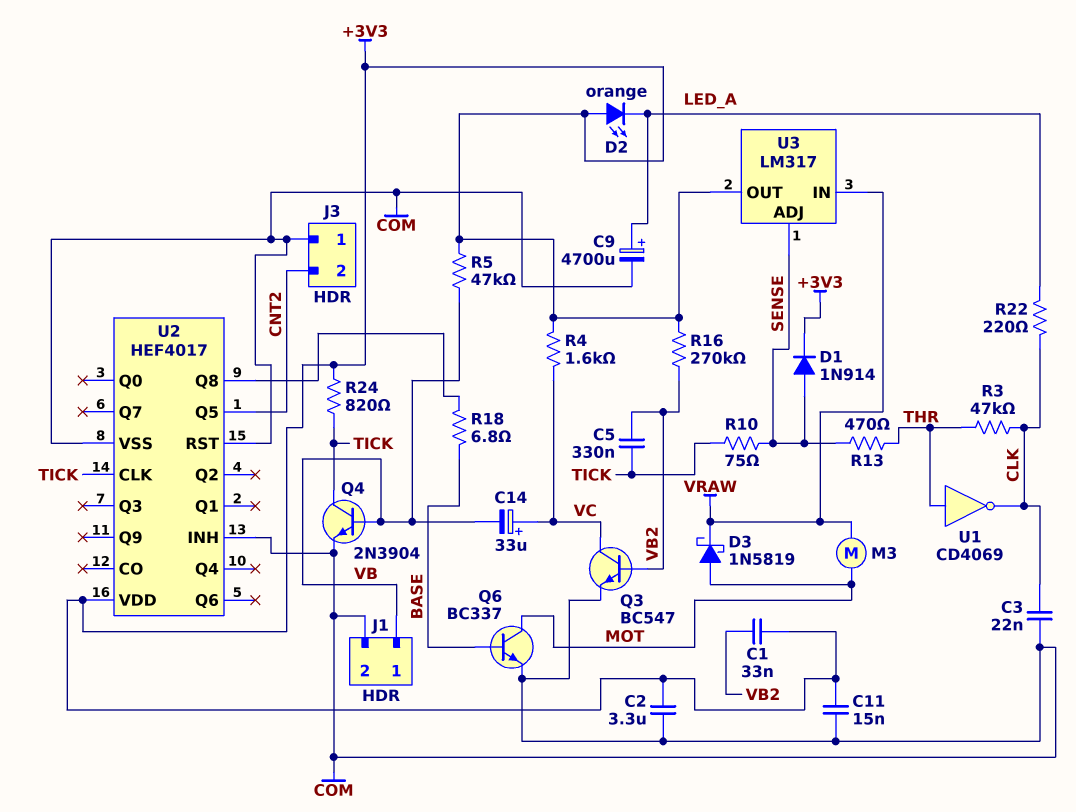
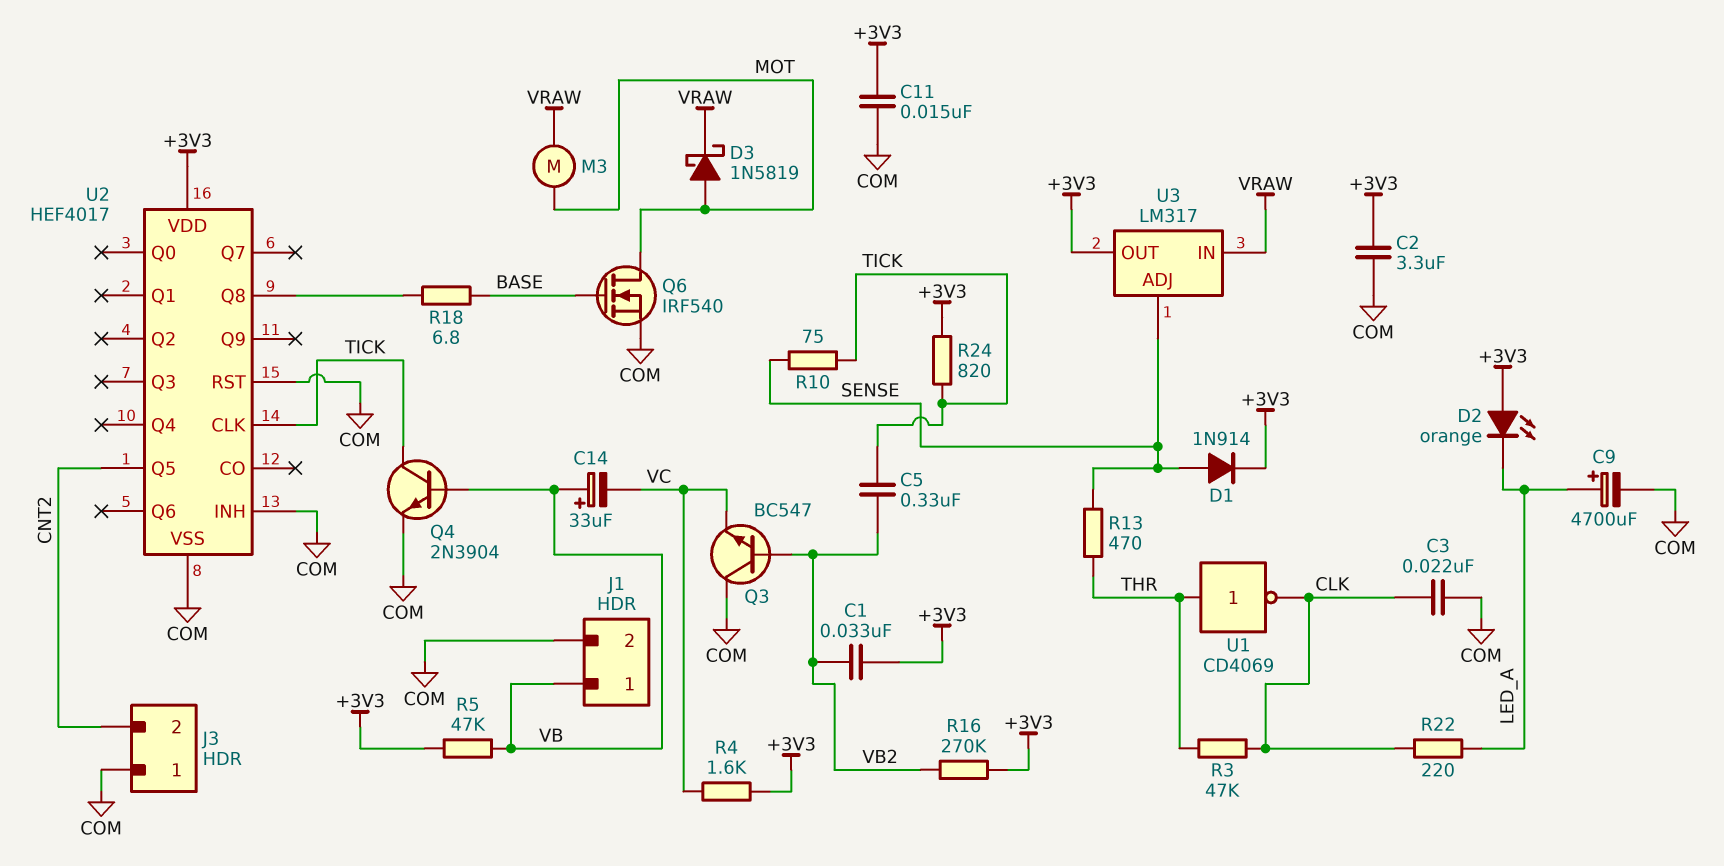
C14: 33uF (plus VC, minus VB) -> 33uF (plus VB, minus VC)
Q3: NPN BC547 (B VB2, C VC, E COM) -> NPN BC547 (B VB2, C COM, E VC)
Q6: NPN BC337 (B BASE, C MOT, E COM) -> NMOS IRF540 (G BASE, D MOT, S COM)

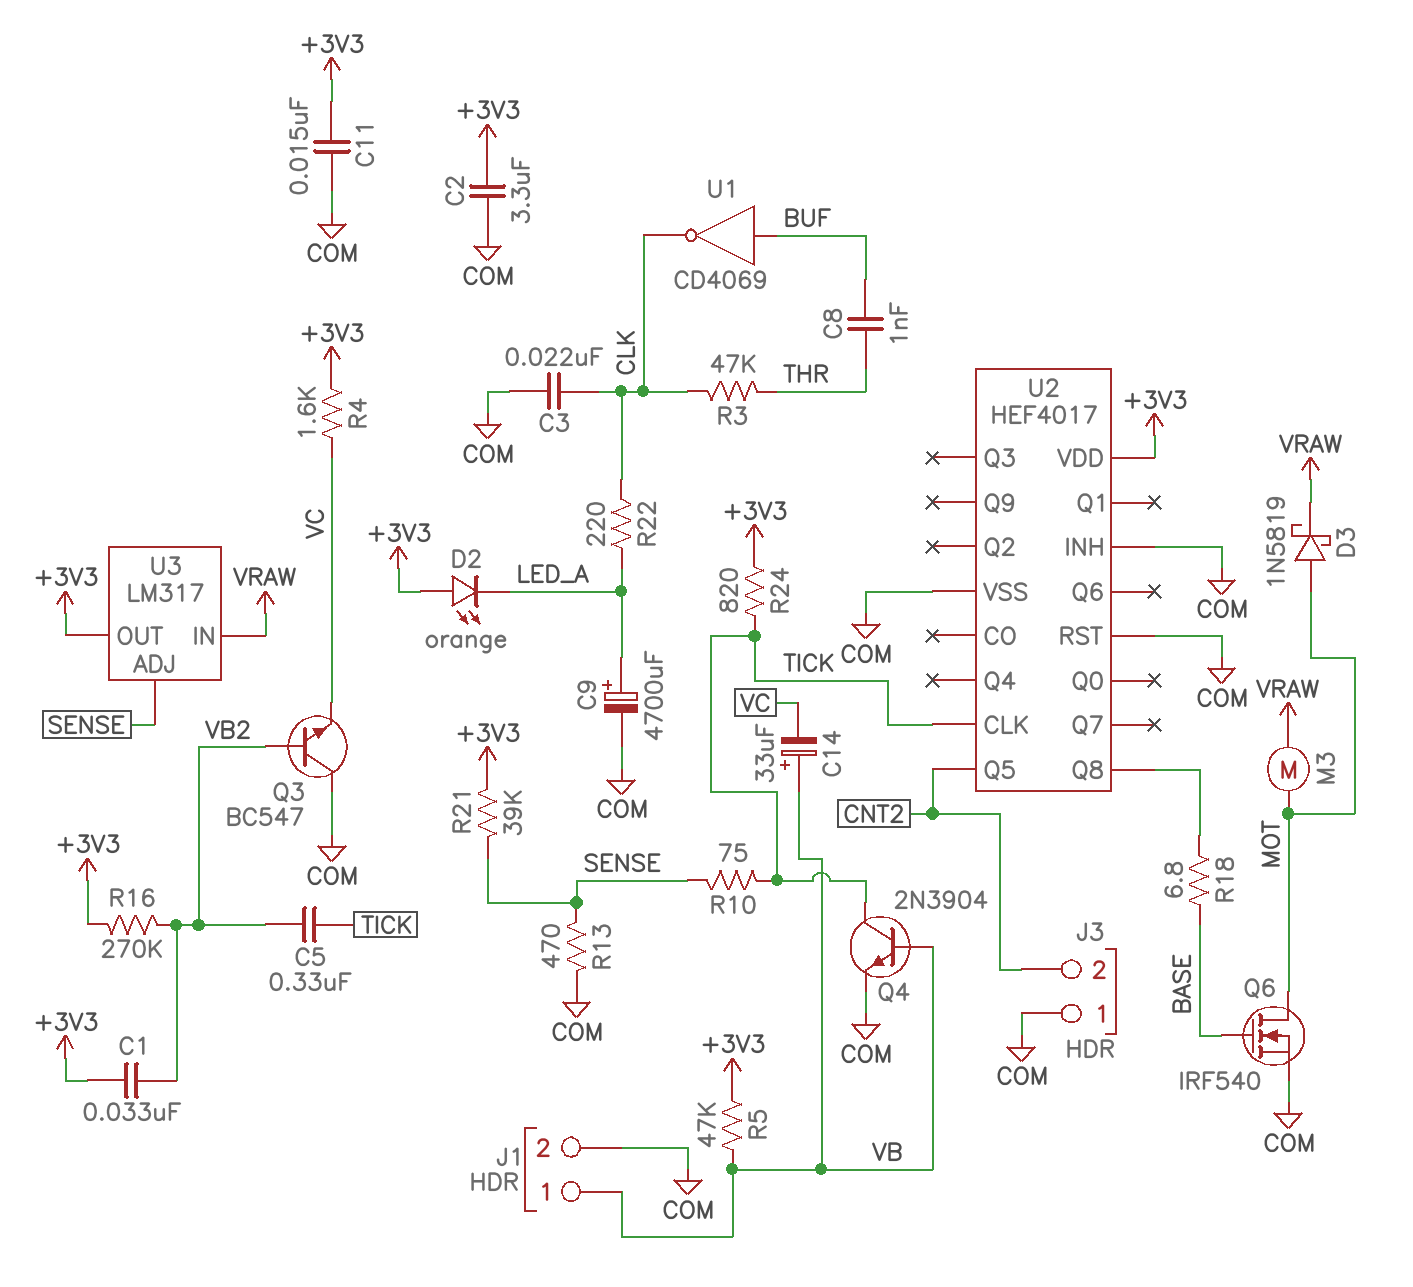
C8: none -> 1nF (BUF, THR)
D1: diode 1N914 (A SENSE, K +3V3) -> none
R13: 470 (SENSE, THR) -> 470 (COM, SENSE)
R21: none -> 39k (+3V3, SENSE)
U1: NOT CD4069 (in THR, out CLK) -> NOT CD4069 (in BUF, out CLK)

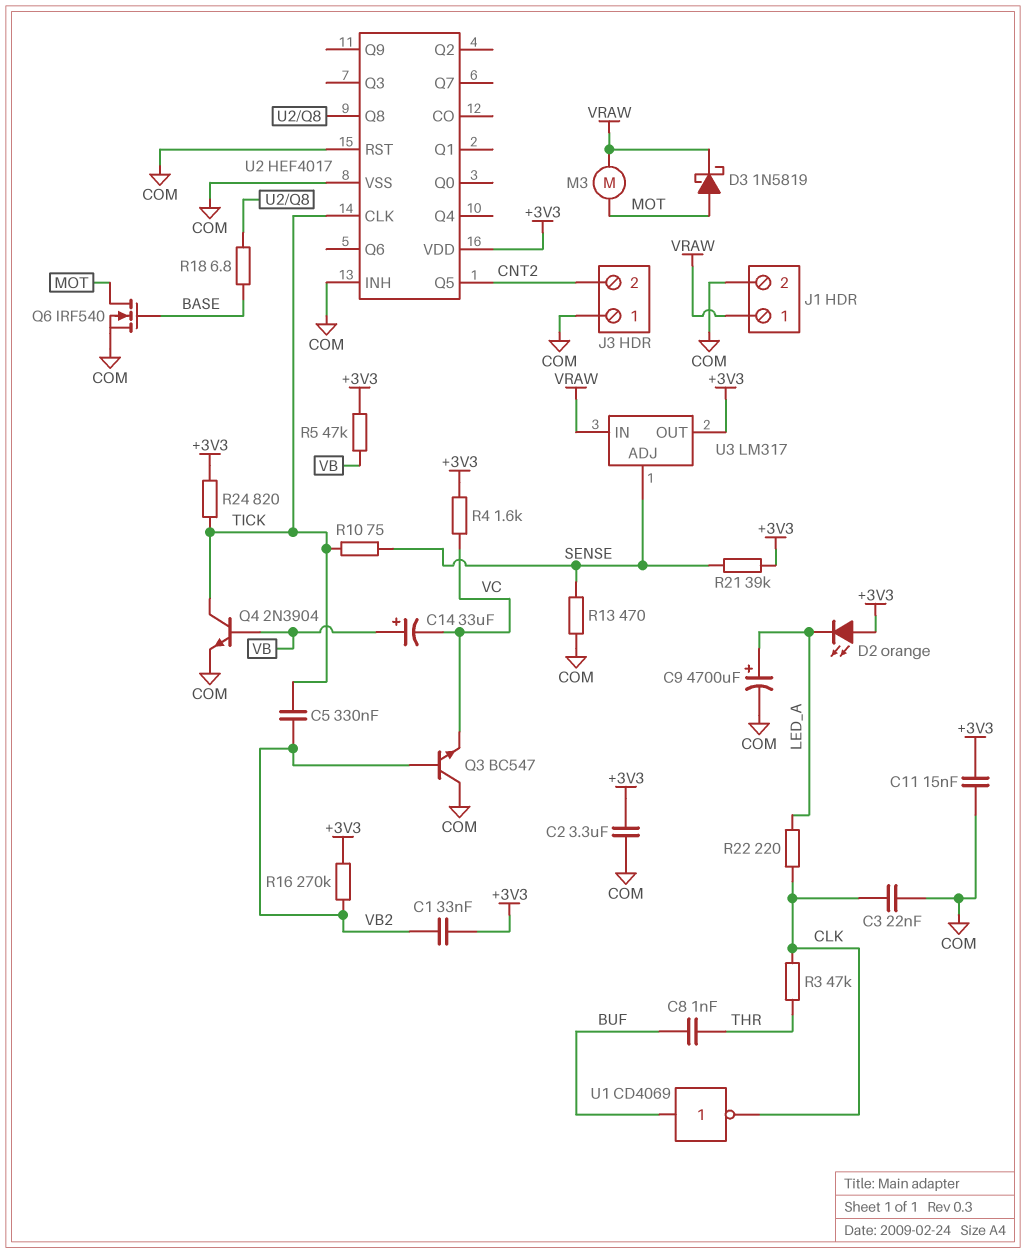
J1 pin 1: VB -> VRAW

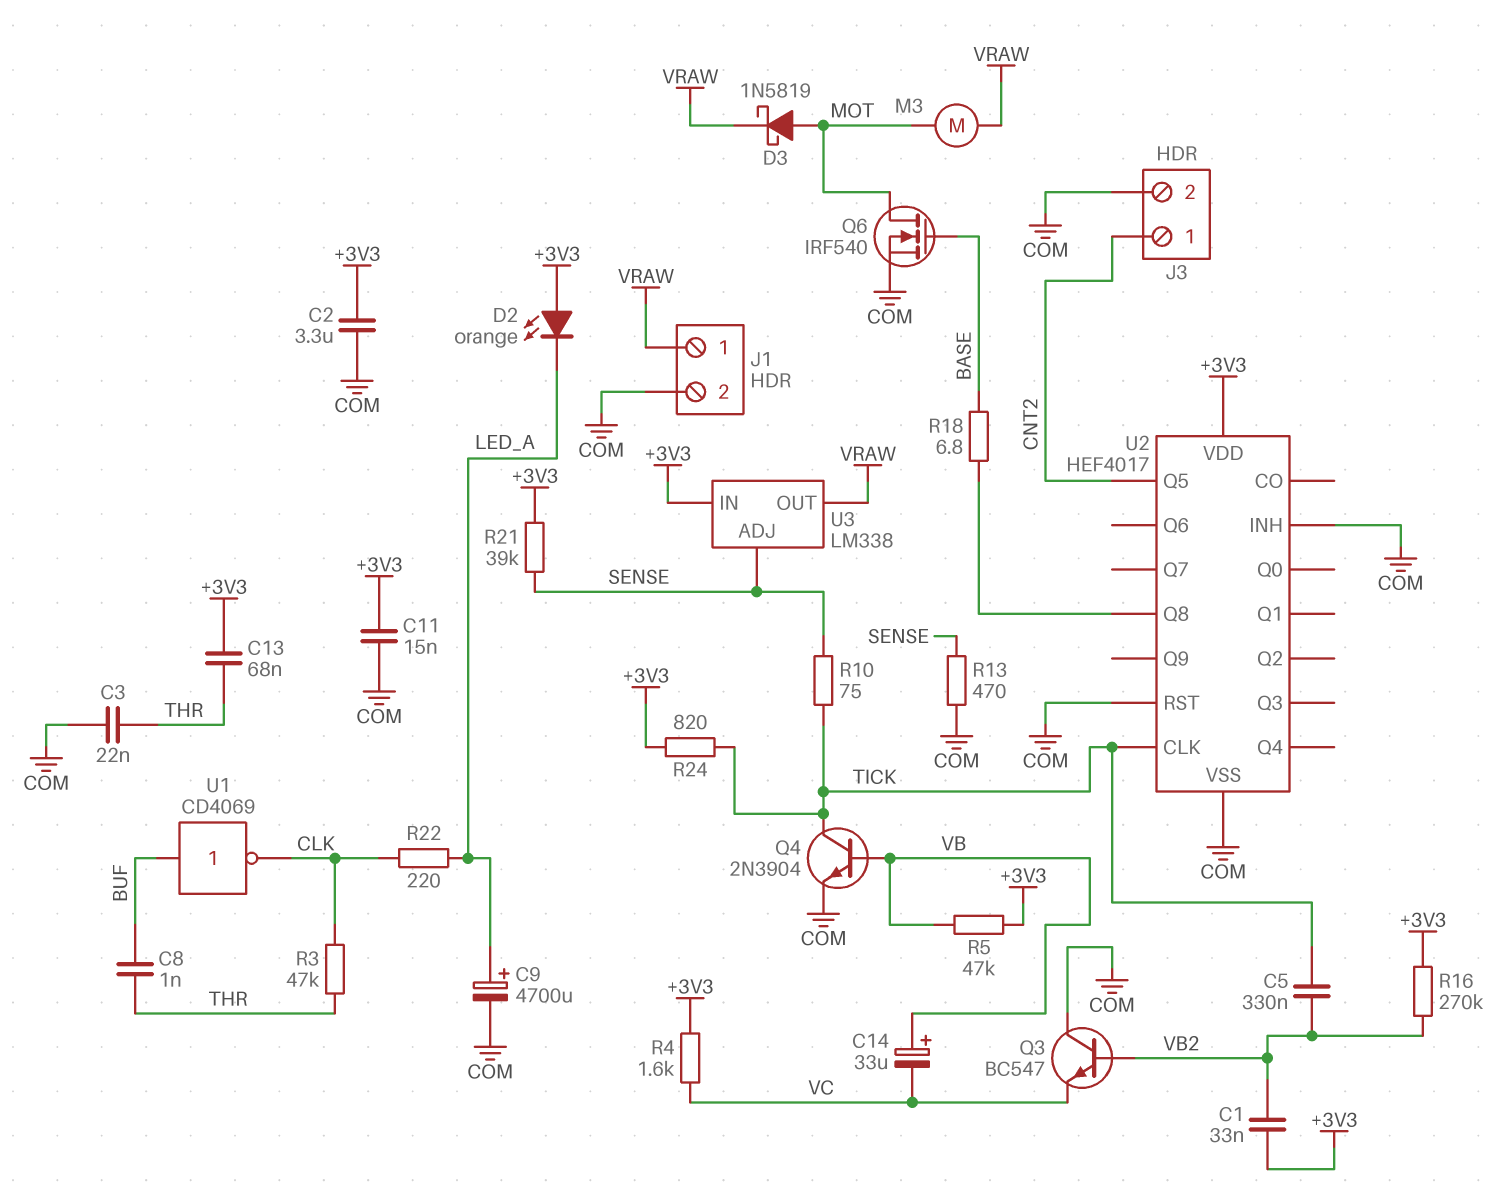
C3: 22nF (CLK, COM) -> 22nF (COM, THR)
C13: none -> 68nF (+3V3, THR)
J3 pin 1: COM -> CNT2
J3 pin 2: CNT2 -> COM
U3: LM317 -> LM338
U3 pin IN: VRAW -> +3V3
U3 pin OUT: +3V3 -> VRAW

